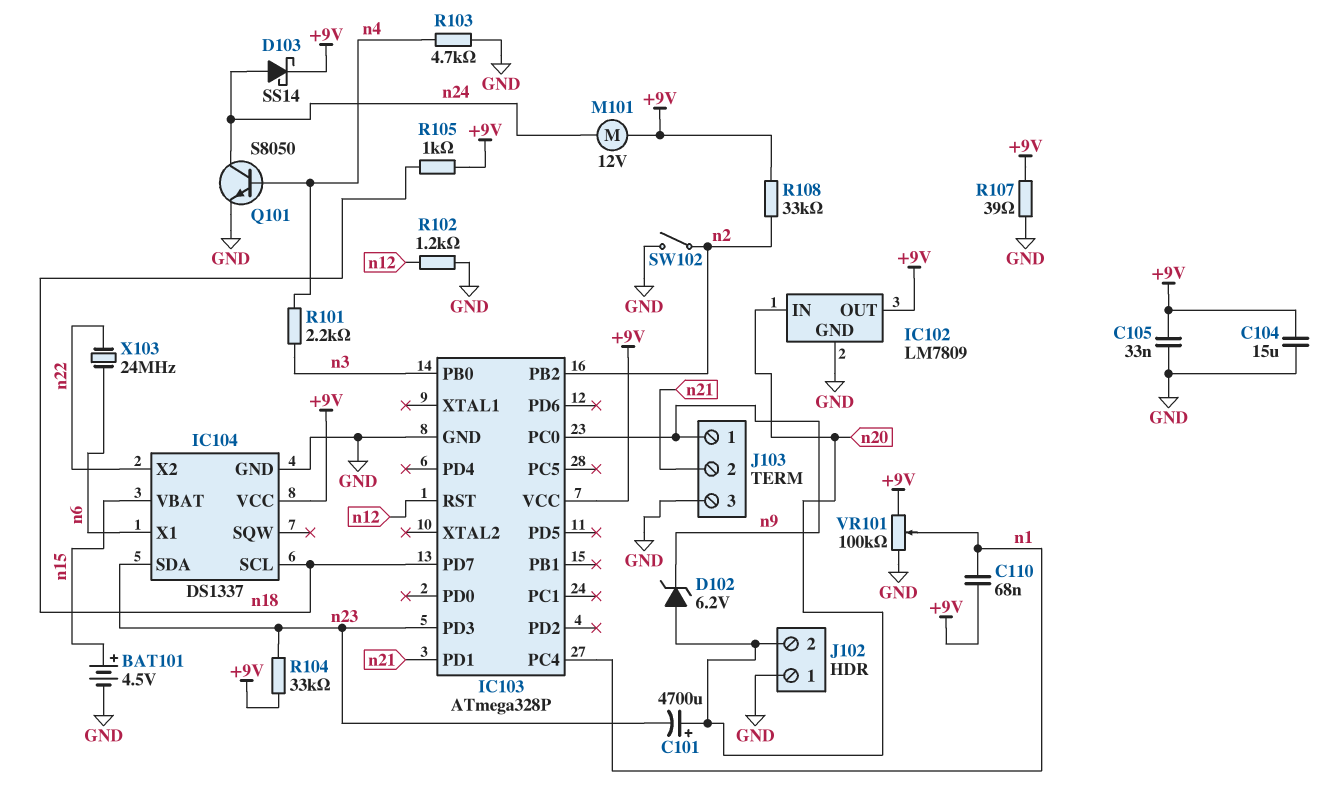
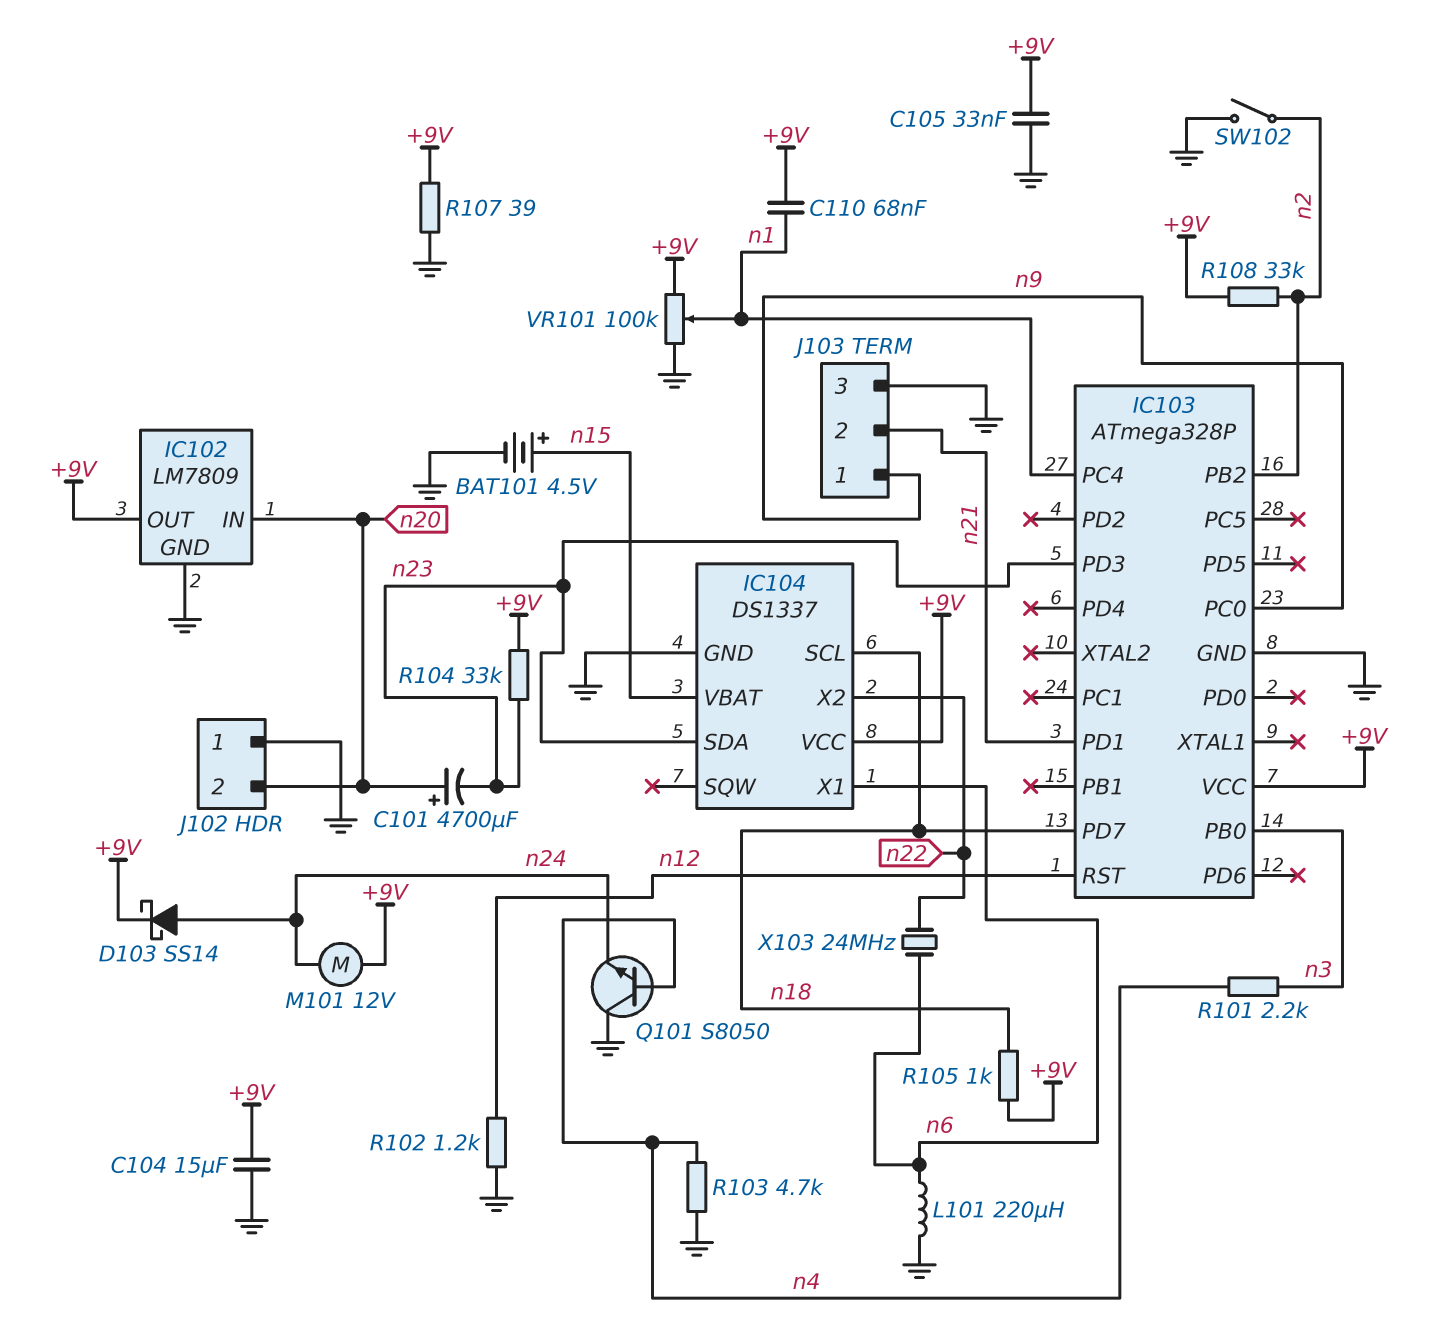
D102: zener 6.2V (A n20, K n9) -> none
L101: none -> 220uH (GND, n6)
Q101: NPN S8050 (B n4, C n24, E GND) -> NPN S8050 (B n4, C GND, E n24)

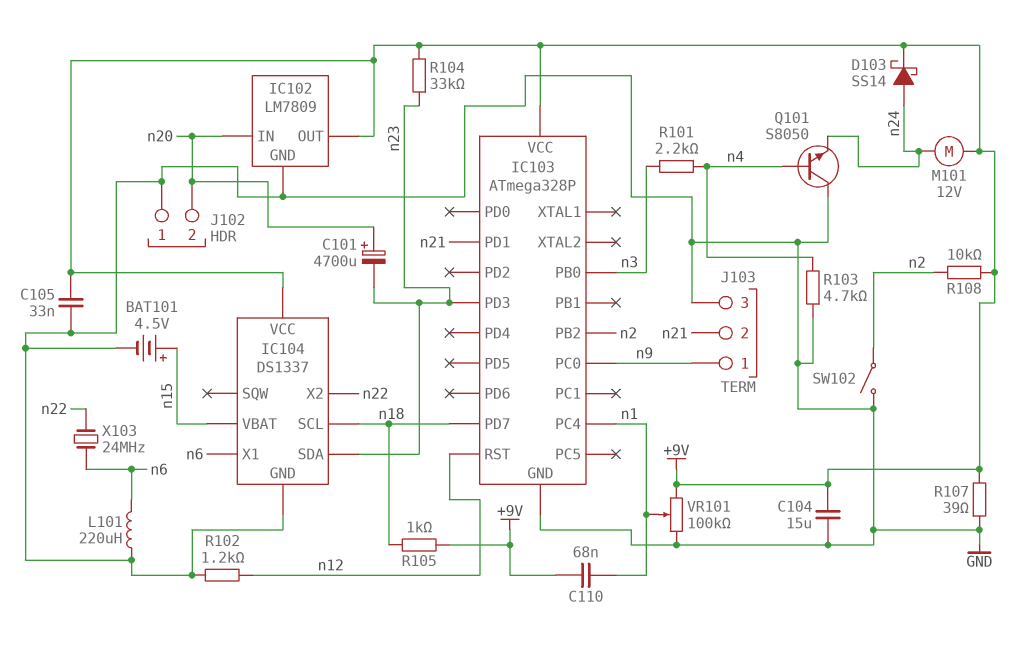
R108: 33k (+9V, n2) -> 10k (+9V, n2)

